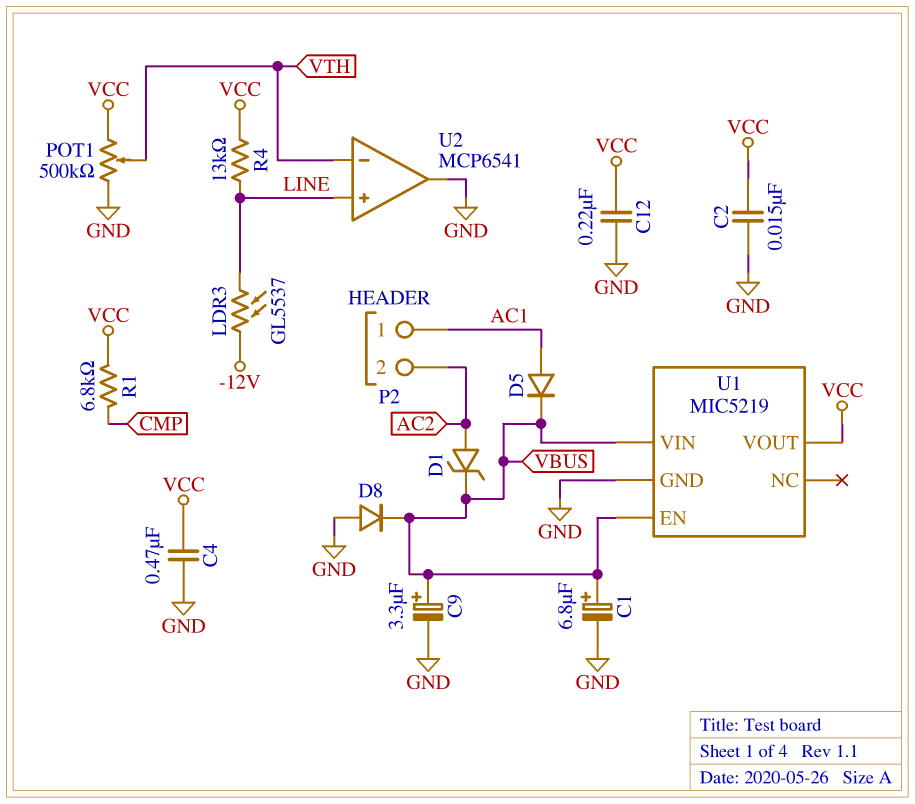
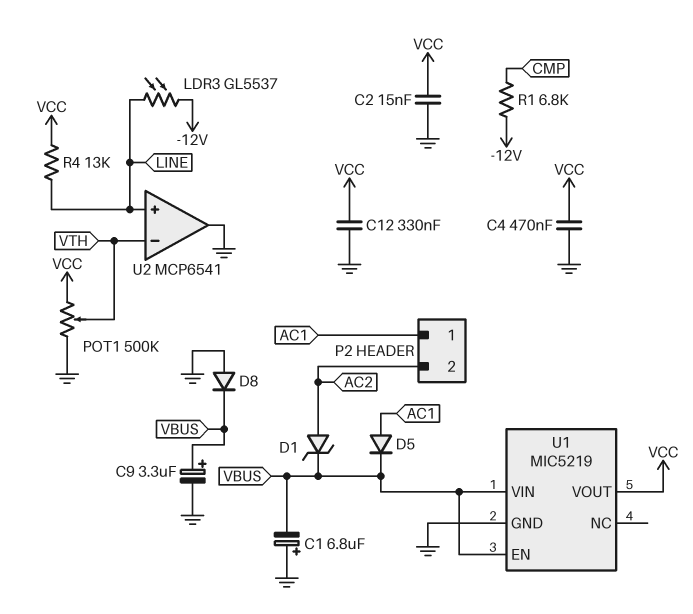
C1: 6.8uF (plus VBUS, minus GND) -> 6.8uF (plus GND, minus VBUS)
C12: 220nF (GND, VCC) -> 330nF (GND, VCC)
R1: 6.8k (CMP, VCC) -> 6.8k (-12V, CMP)

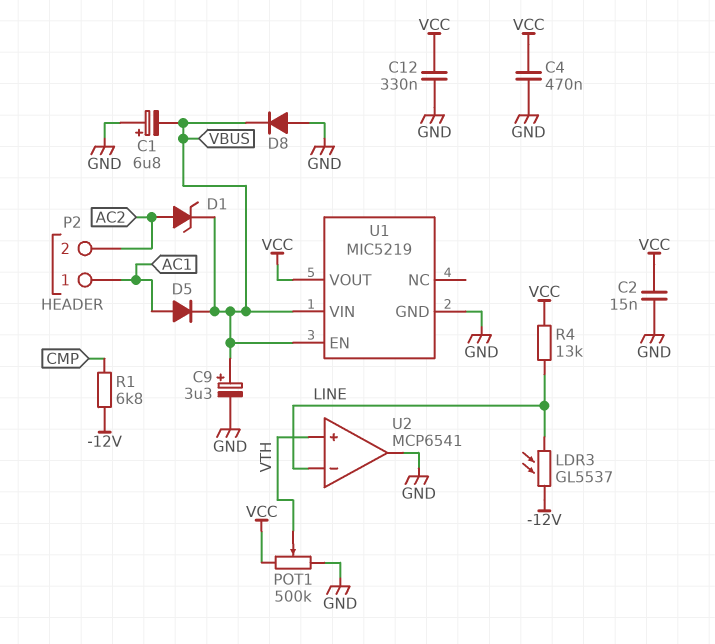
U2 pin in+: LINE -> VTH
U2 pin in-: VTH -> LINE

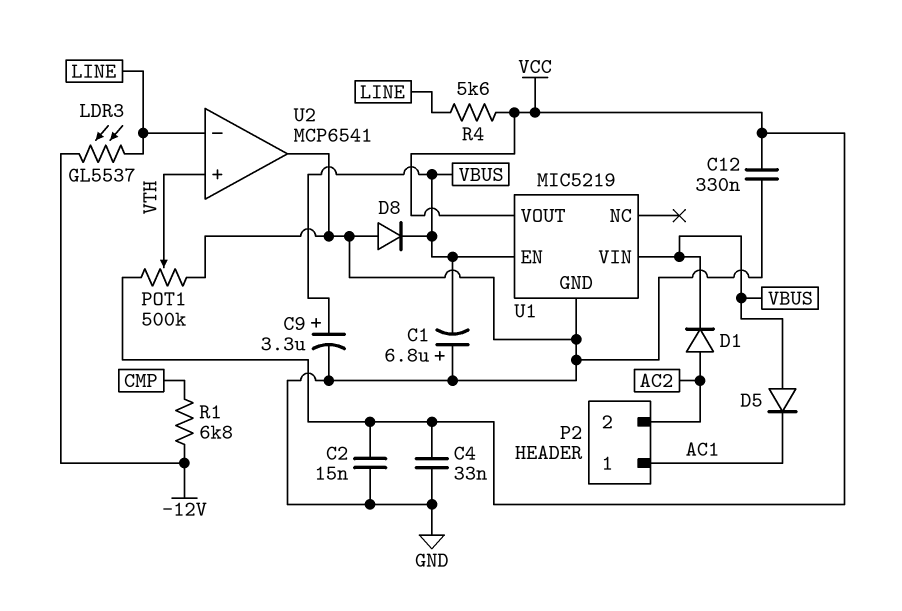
C4: 470nF (GND, VCC) -> 33nF (GND, VCC)
D1: zener (A AC2, K VBUS) -> diode (A AC2, K VBUS)
D5: diode (A AC1, K VBUS) -> diode (A VBUS, K AC1)
R4: 13k (LINE, VCC) -> 5.6k (LINE, VCC)

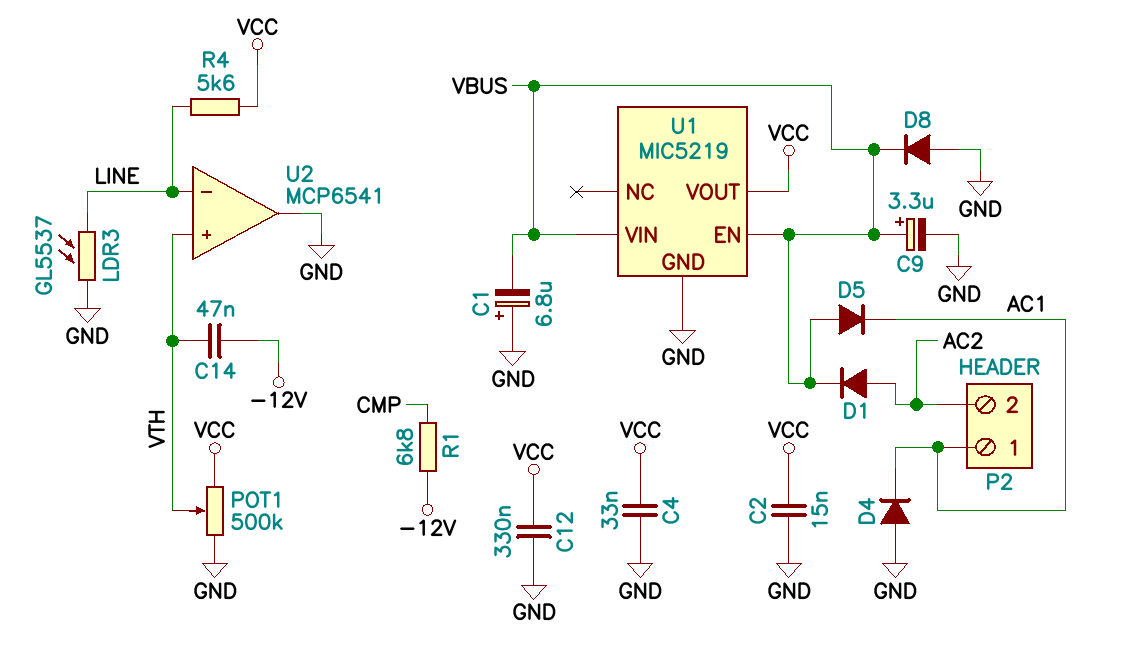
C14: none -> 47nF (-12V, VTH)
D4: none -> diode (A GND, K AC1)
LDR3: GL5537 (-12V, LINE) -> GL5537 (GND, LINE)

